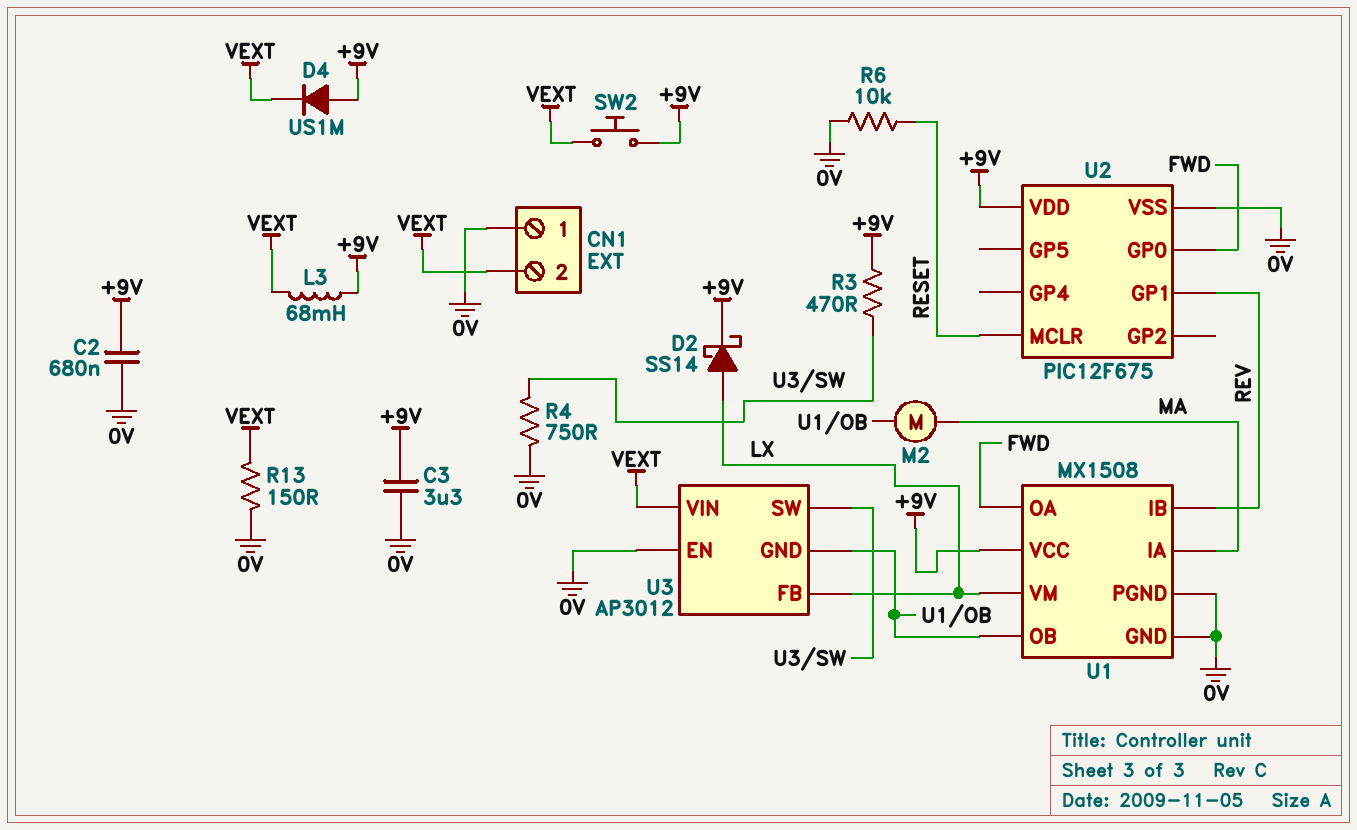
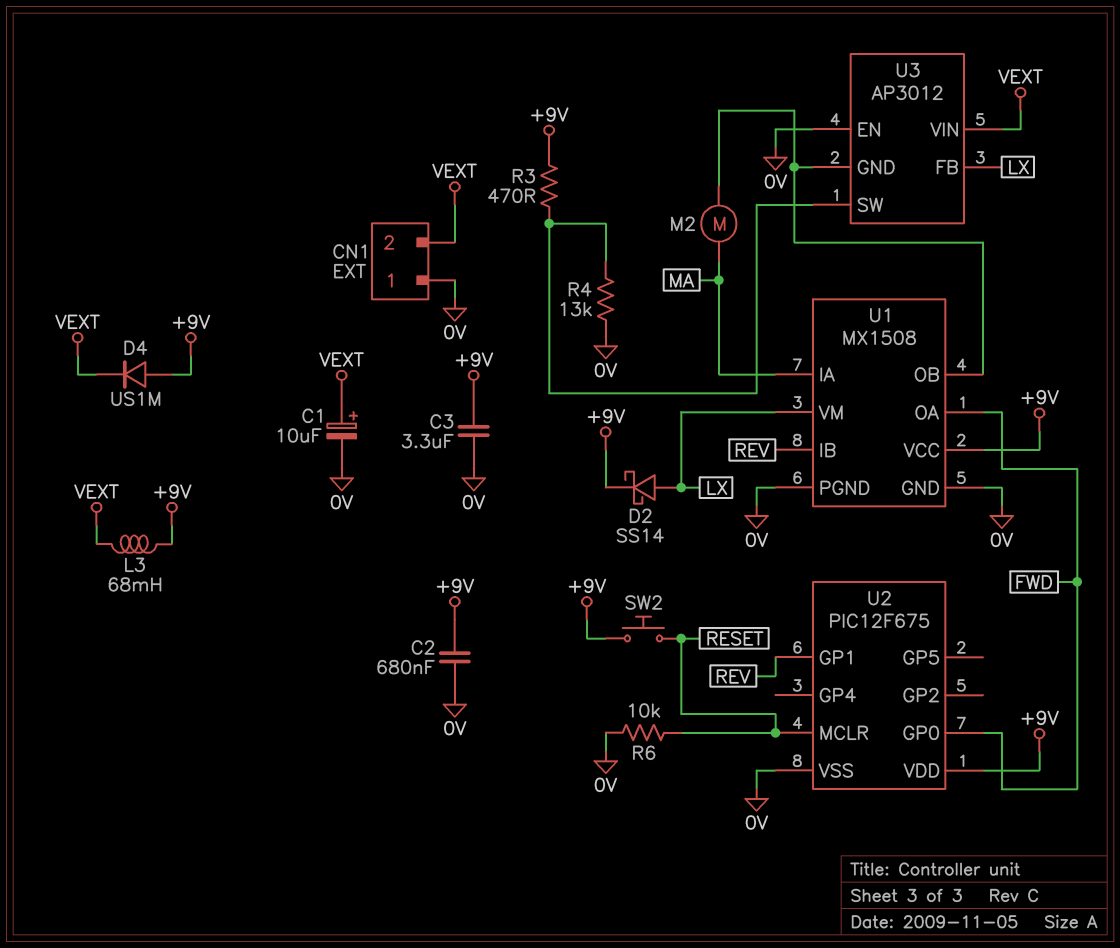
C1: none -> 10uF (plus VEXT, minus 0V)
R4: 750 (0V, U3/SW) -> 13k (0V, U3/SW)
R13: 150 (0V, VEXT) -> none
SW2: button (+9V, VEXT) -> button (+9V, RESET)

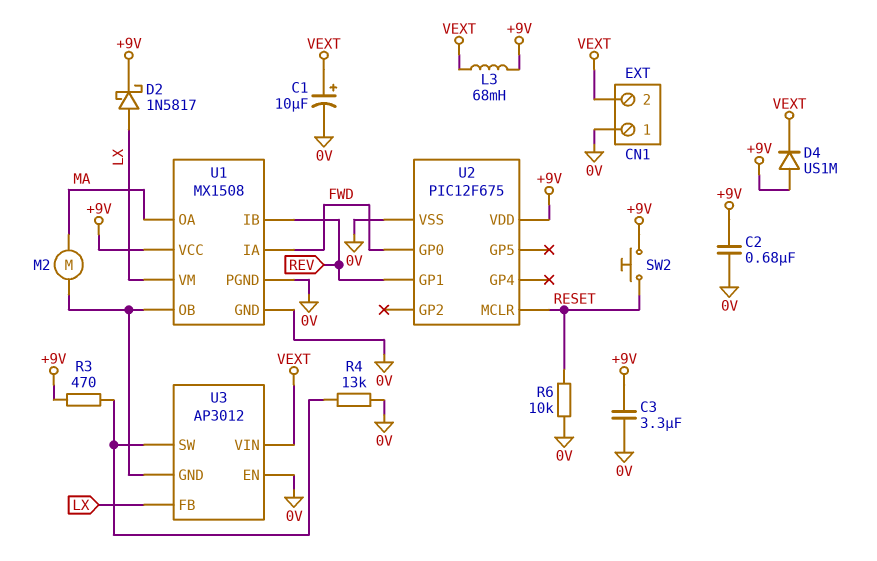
D2: schottky SS14 (A LX, K +9V) -> schottky 1N5817 (A LX, K +9V)
U1 pin IA: MA -> FWD
U1 pin OA: FWD -> MA

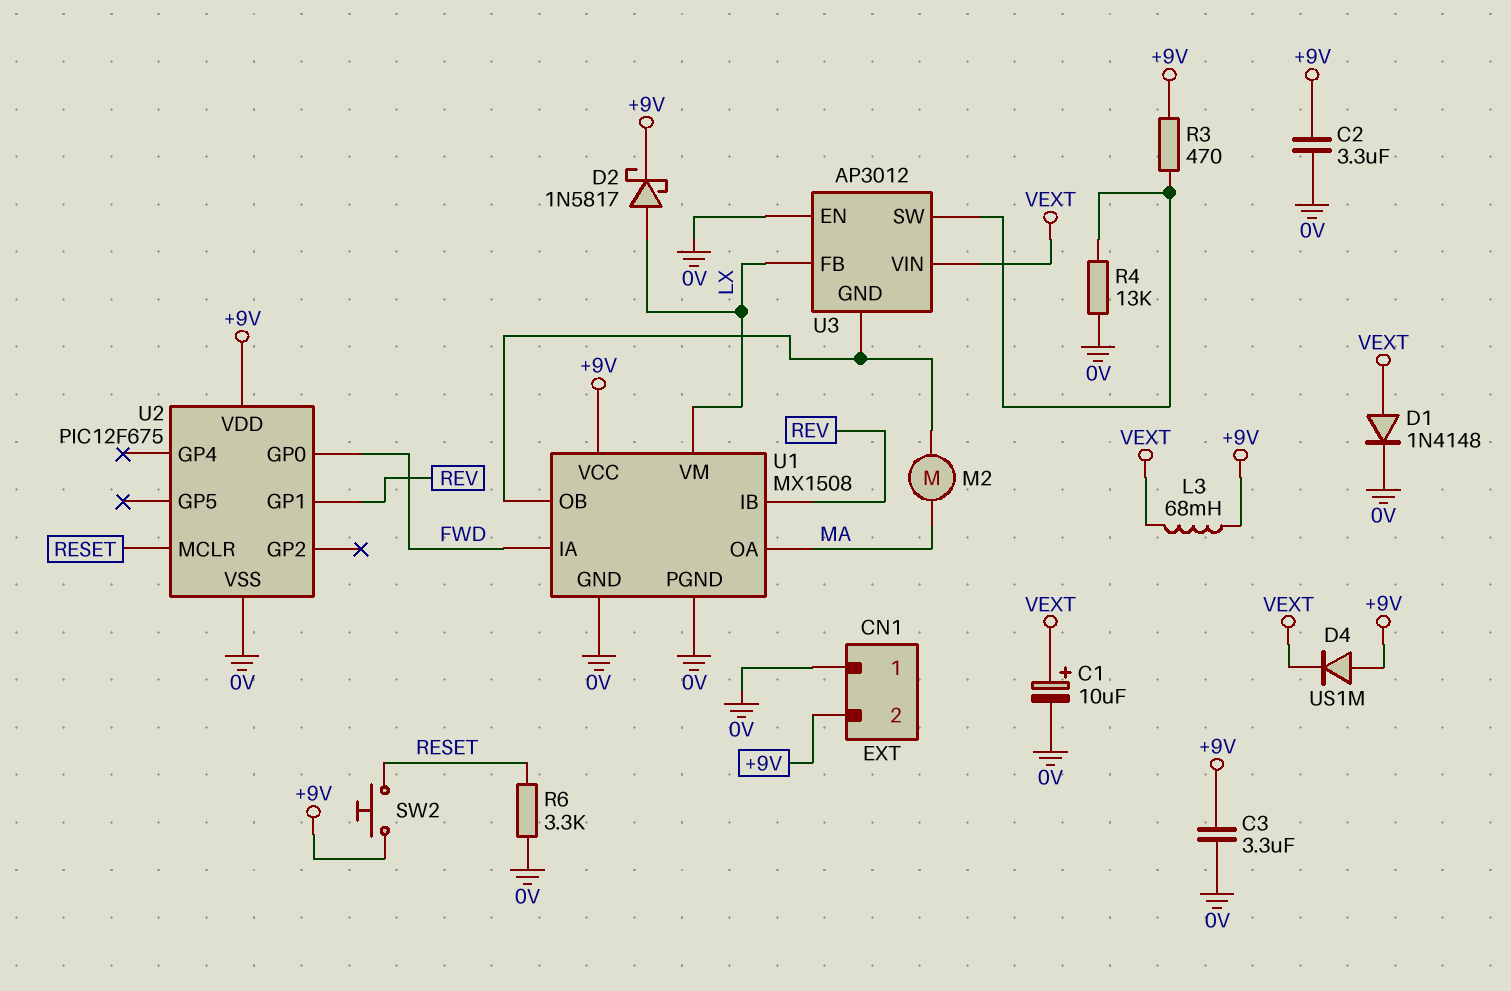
C2: 680nF (+9V, 0V) -> 3.3uF (+9V, 0V)
CN1 pin 2: VEXT -> +9V
D1: none -> diode 1N4148 (A VEXT, K 0V)
R6: 10k (0V, RESET) -> 3.3k (0V, RESET)

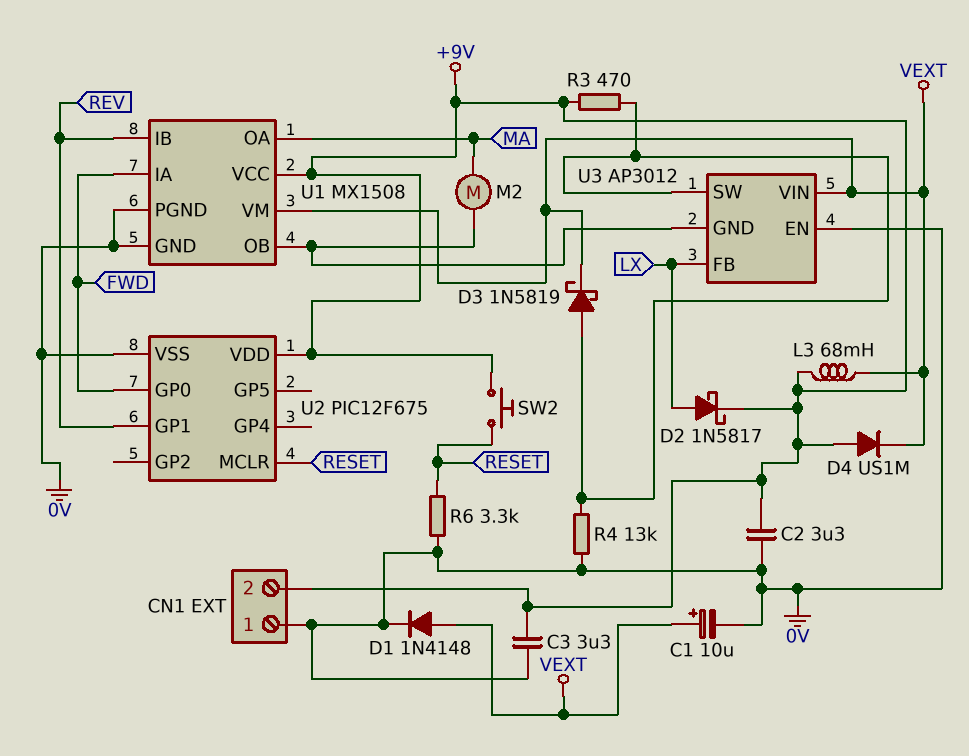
D3: none -> schottky 1N5819 (A U3/SW, K VEXT)
U1 pin VM: LX -> VEXT

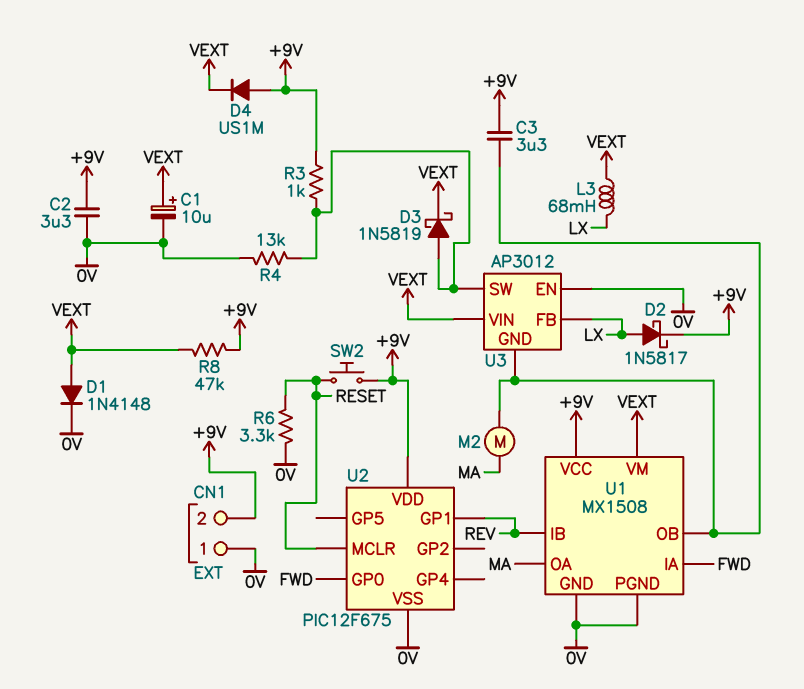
C3: 3.3uF (+9V, 0V) -> 3.3uF (+9V, U1/OB)
L3: 68mH (+9V, VEXT) -> 68mH (LX, VEXT)
R3: 470 (+9V, U3/SW) -> 1k (+9V, U3/SW)
R8: none -> 47k (+9V, VEXT)

